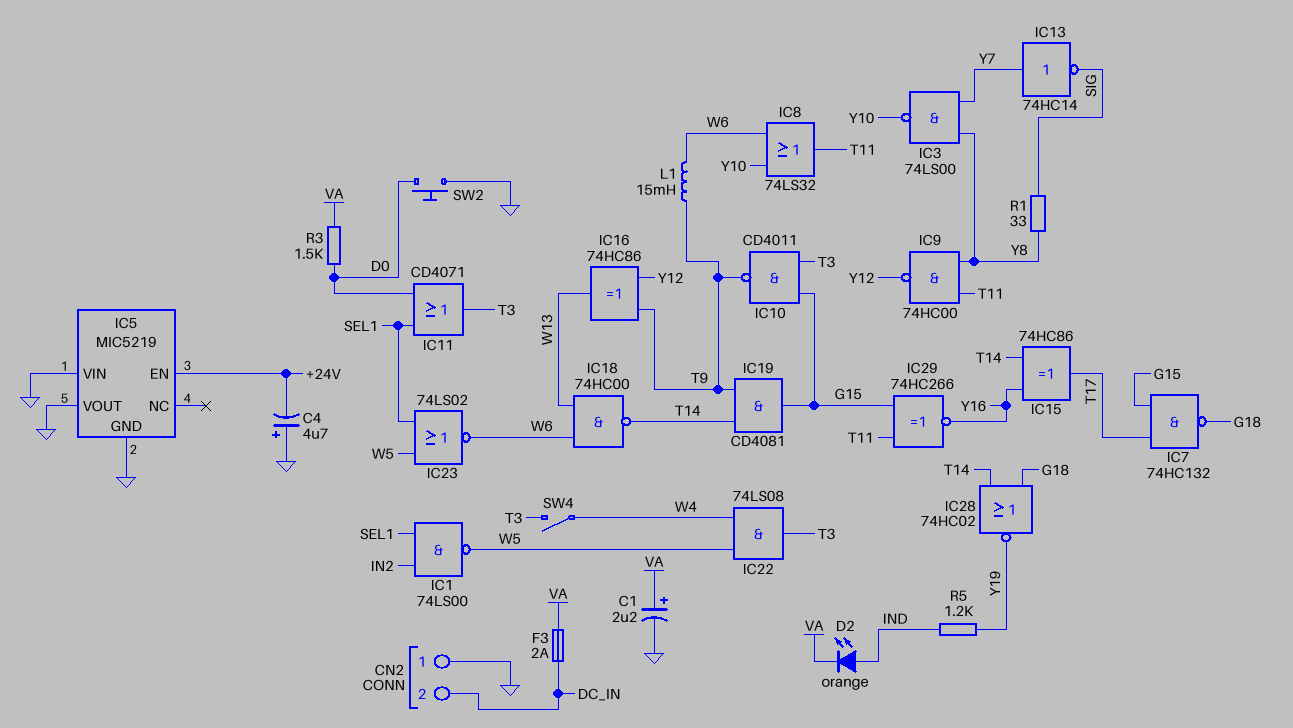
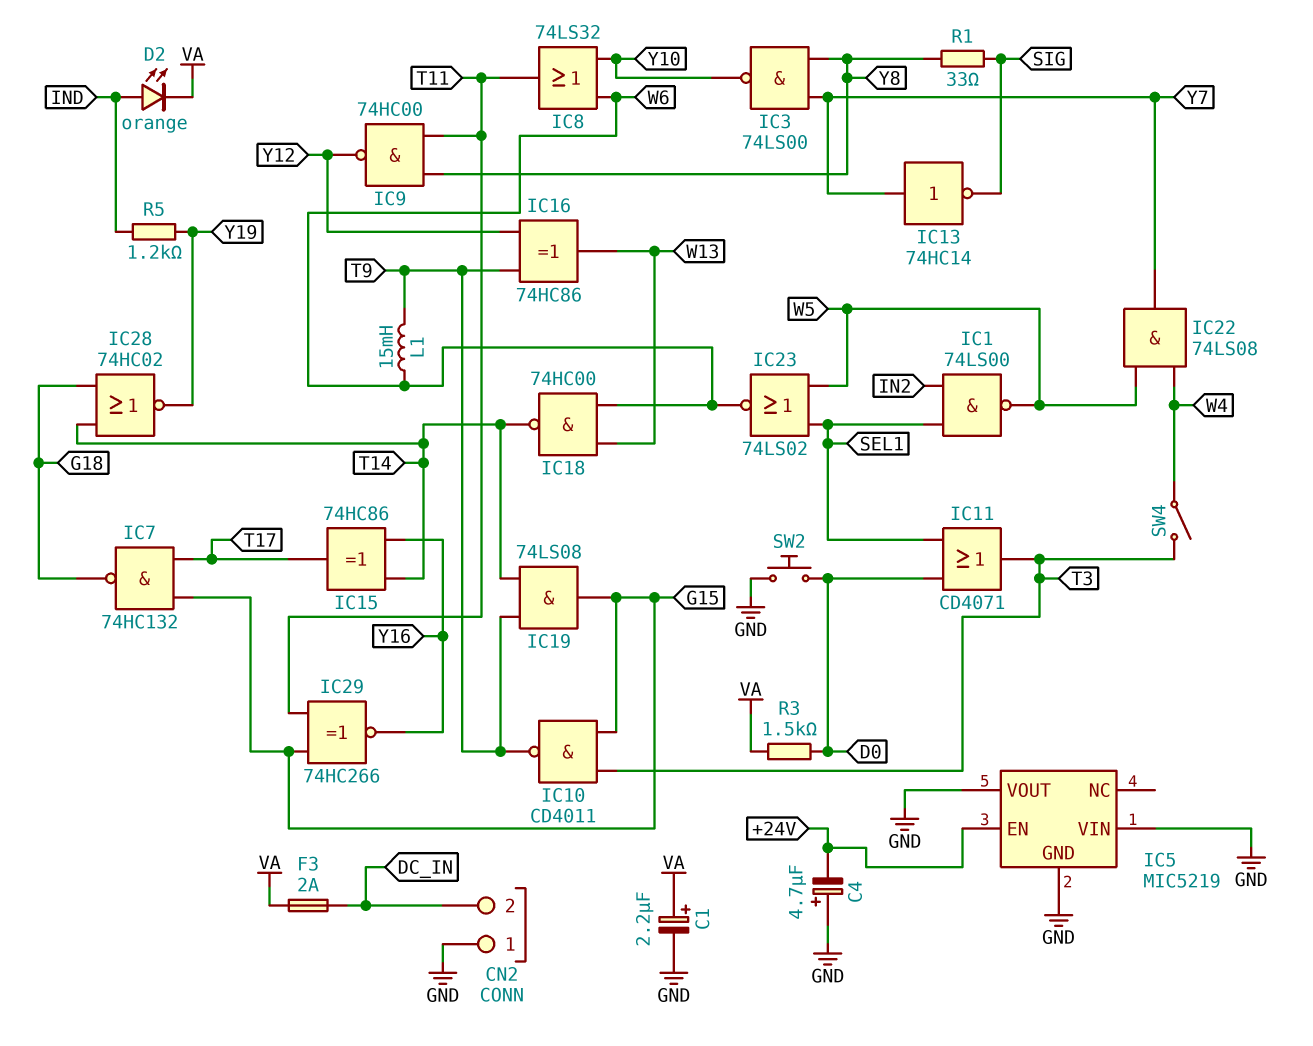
IC19: AND CD4081 (in T9, in T14, out G15) -> AND 74LS08 (in T9, in T14, out G15)
IC22: AND 74LS08 (in W4, in W5, out T3) -> AND 74LS08 (in W4, in W5, out Y7)

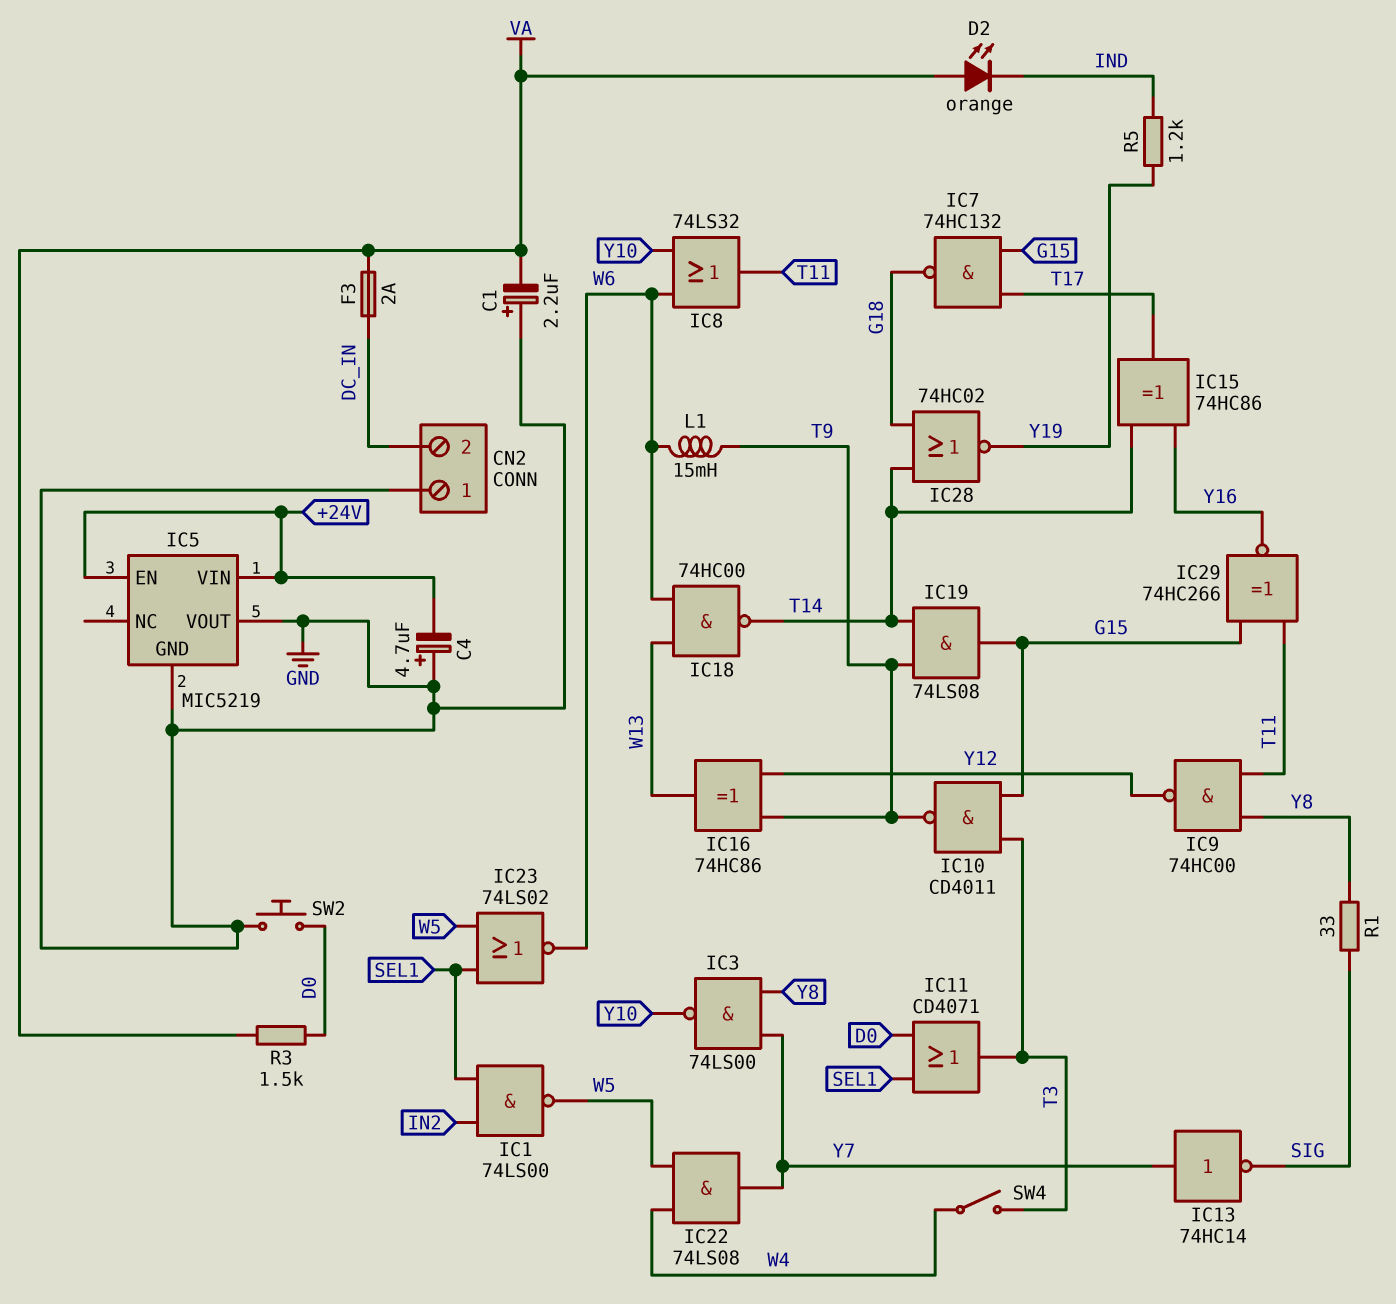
C1: 2.2uF (plus VA, minus GND) -> 2.2uF (plus GND, minus VA)
D2: LED orange (A IND, K VA) -> LED orange (A VA, K IND)
IC5 pin VIN: GND -> +24V

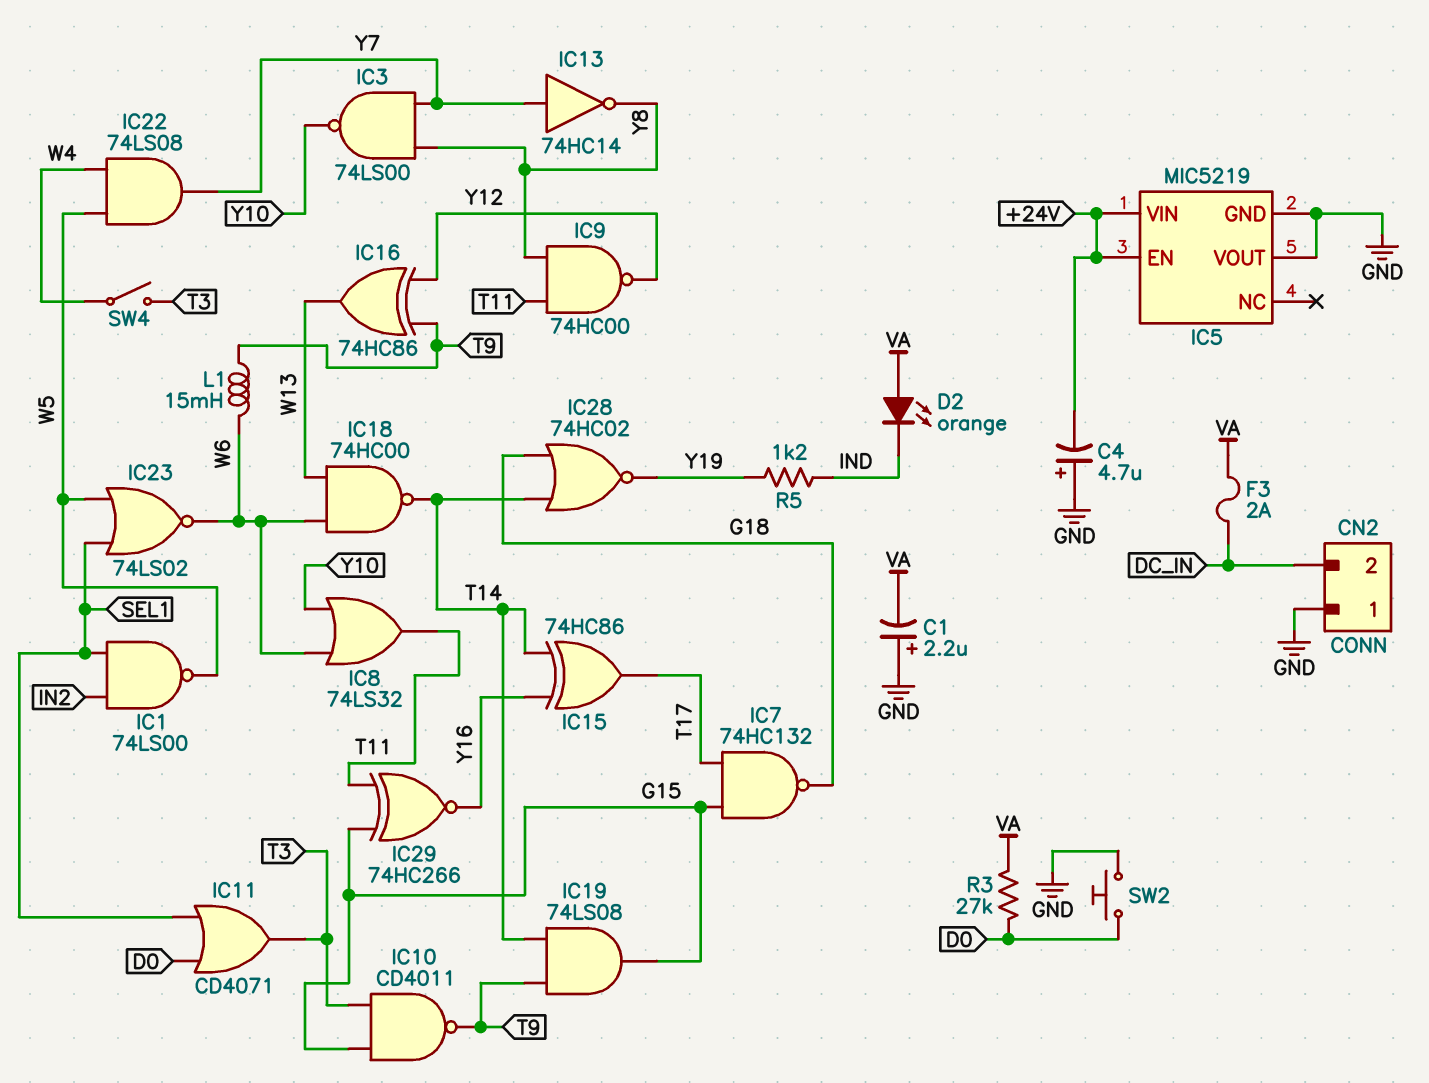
IC13: NOT 74HC14 (in Y7, out SIG) -> NOT 74HC14 (in Y7, out Y8)
R1: 33 (SIG, Y8) -> none
R3: 1.5k (D0, VA) -> 27k (D0, VA)

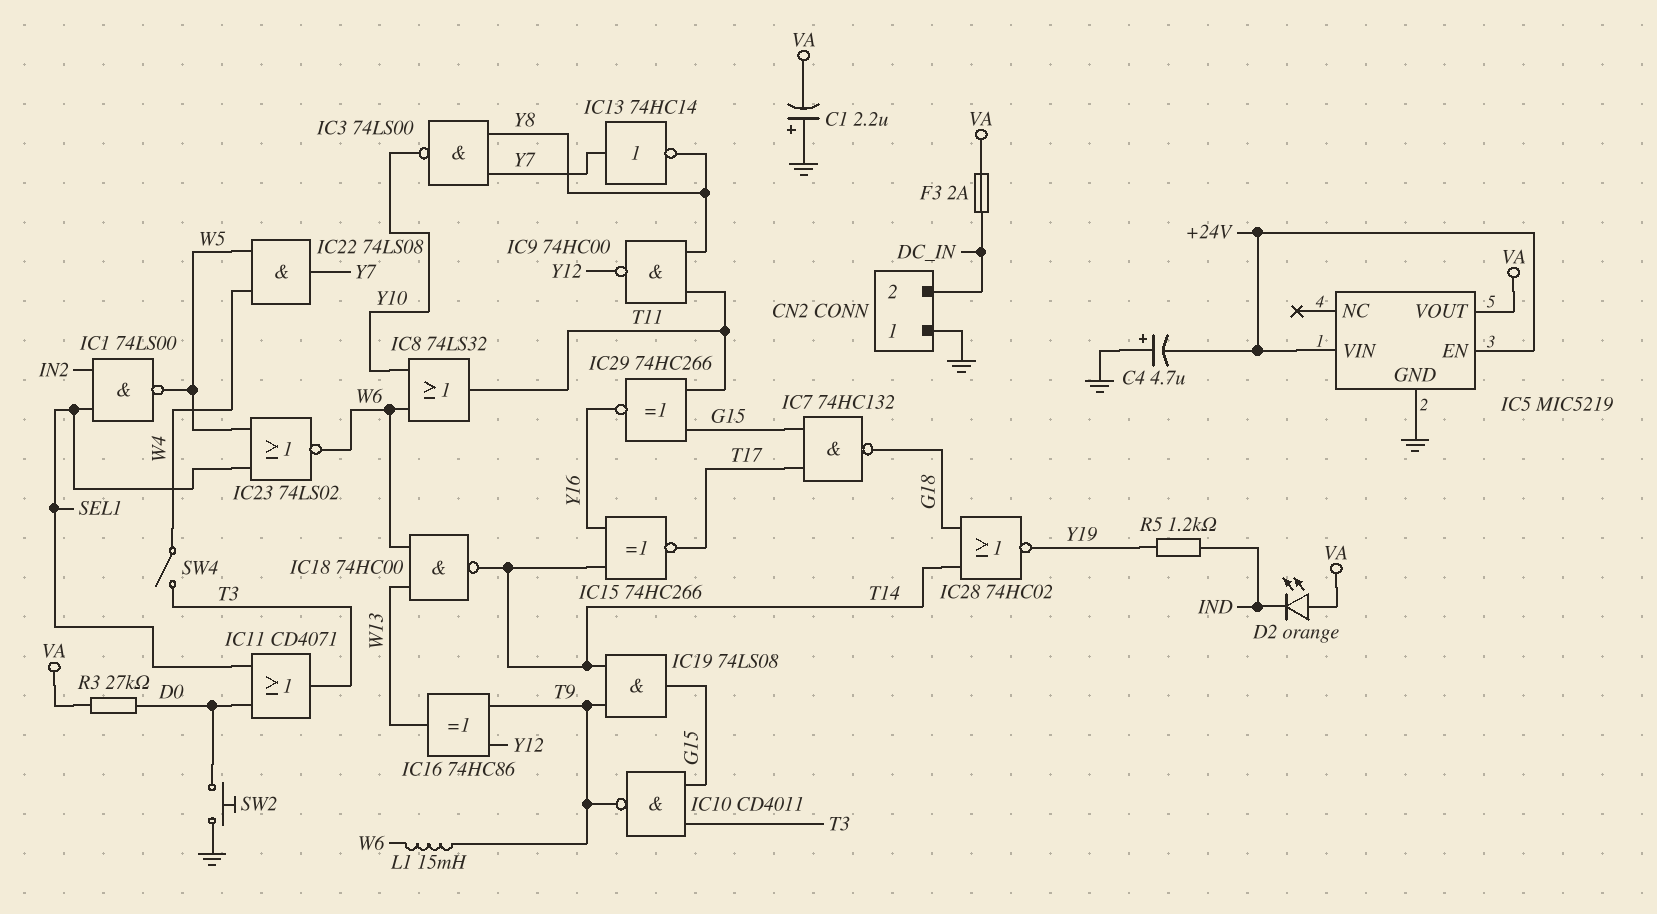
IC5 pin VOUT: GND -> VA
IC15: XOR 74HC86 (in T14, in Y16, out T17) -> XNOR 74HC266 (in T14, in Y16, out T17)

